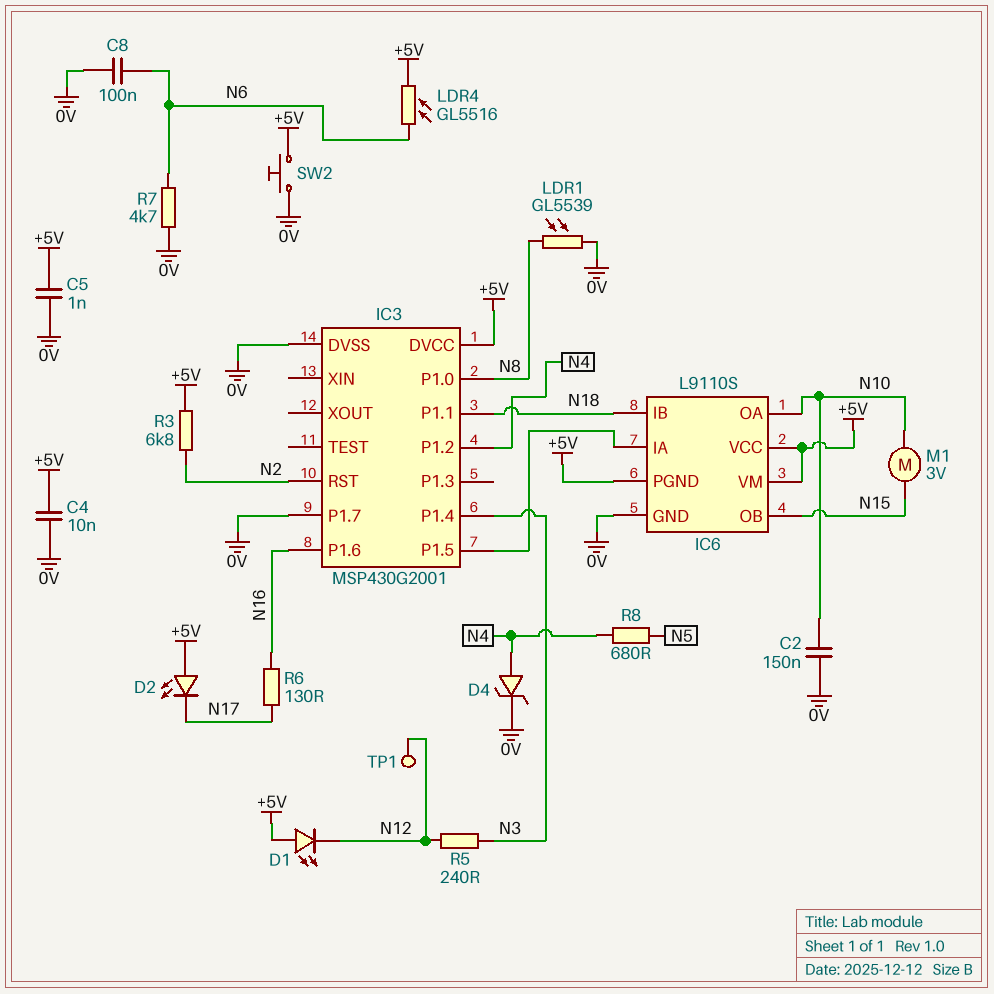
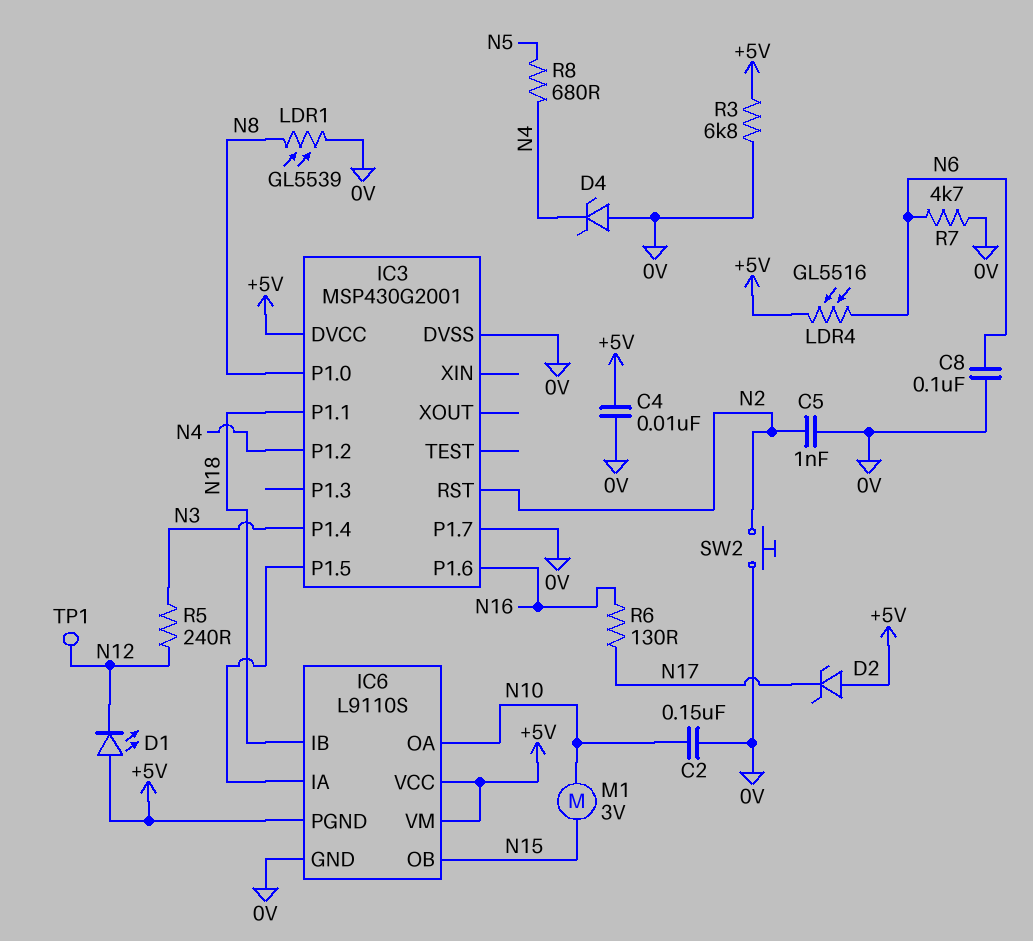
C5: 1nF (+5V, 0V) -> 1nF (0V, N2)
D2: LED (A +5V, K N17) -> zener (A +5V, K N17)
D4: zener (A N4, K 0V) -> zener (A 0V, K N4)
R3: 6.8k (+5V, N2) -> 6.8k (+5V, 0V)
SW2: button (+5V, 0V) -> button (0V, N2)

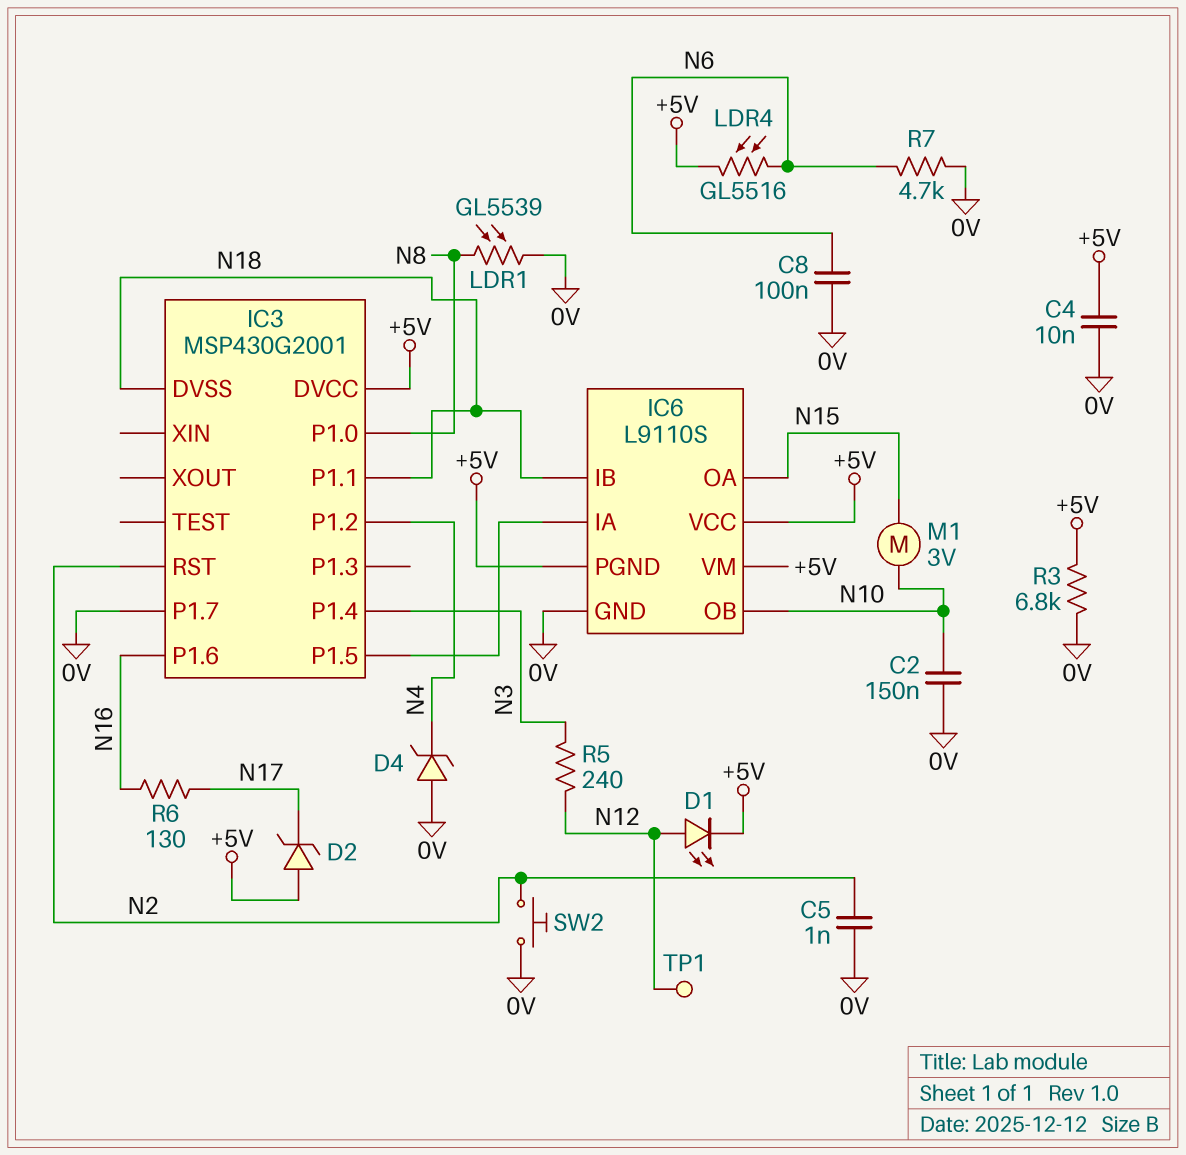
D1: LED (A +5V, K N12) -> LED (A N12, K +5V)
IC3 pin DVSS: 0V -> N18
IC6 pin OA: N10 -> N15
IC6 pin OB: N15 -> N10
R8: 680 (N4, N5) -> none

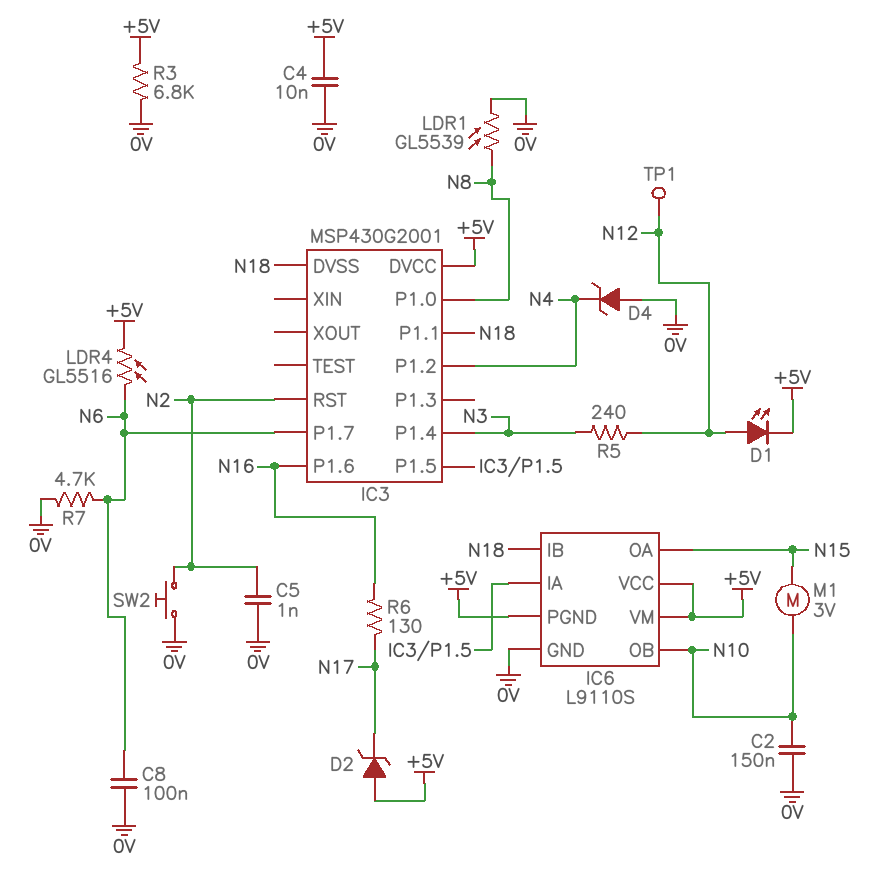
IC3 pin P1.7: 0V -> N6

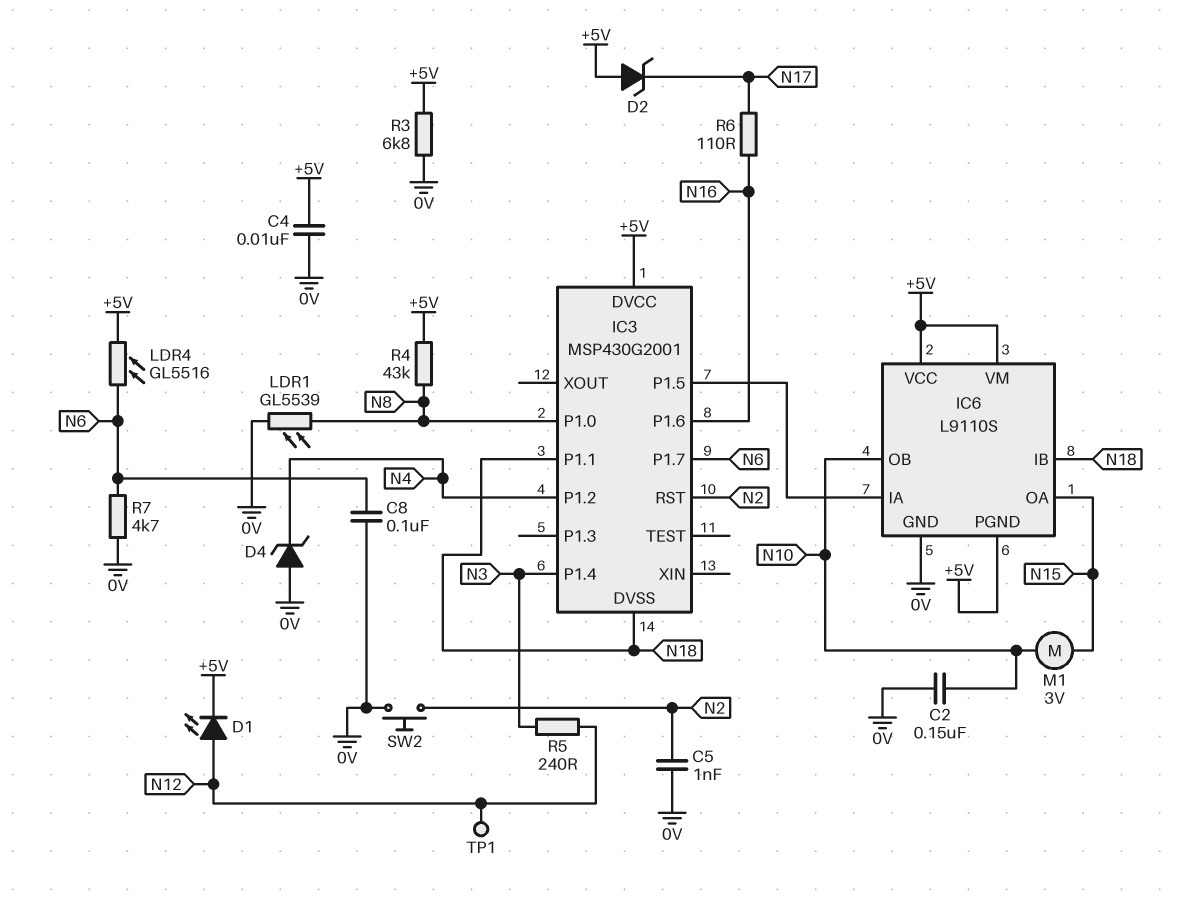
R4: none -> 43k (+5V, N8)
R6: 130 (N16, N17) -> 110 (N16, N17)

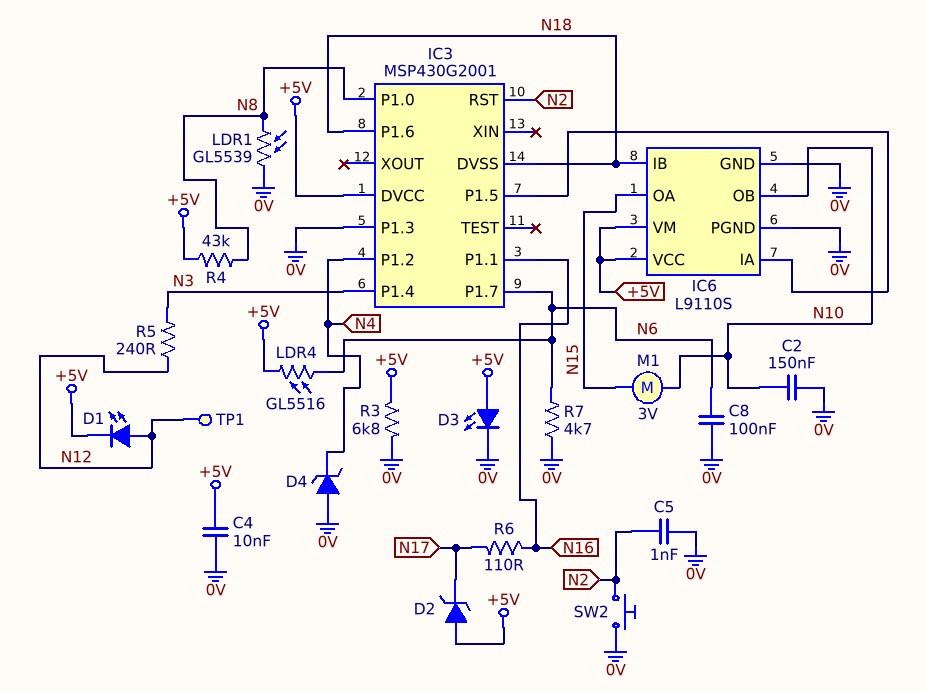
D3: none -> LED (A +5V, K 0V)
IC3 pin P1.1: N18 -> N16
IC3 pin P1.3: none -> 0V
IC3 pin P1.6: N16 -> N18
IC6 pin PGND: +5V -> 0V

